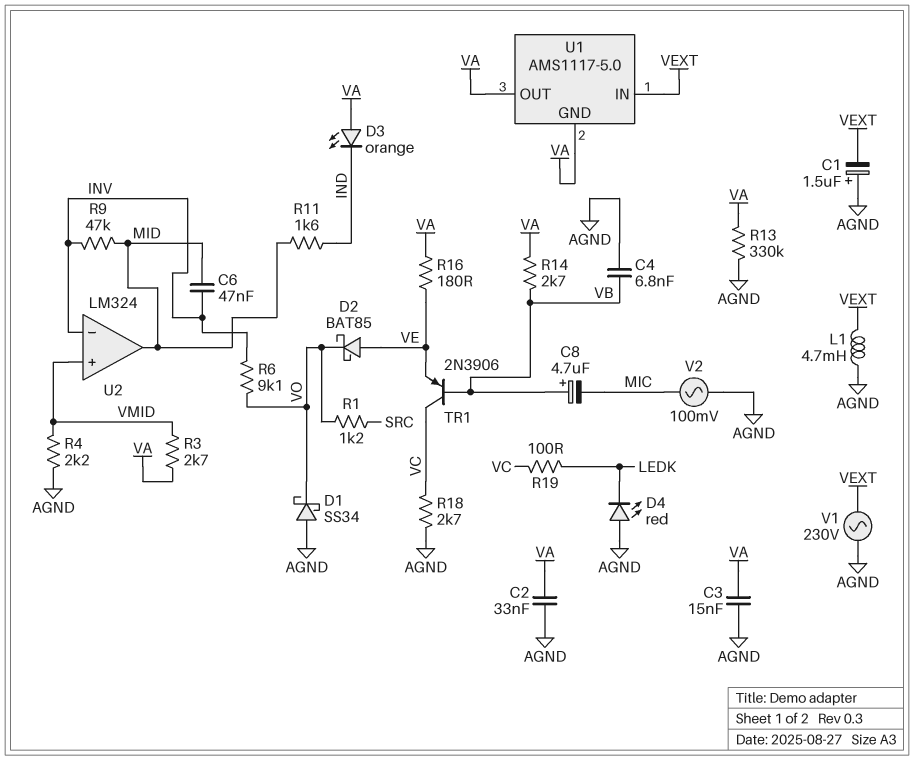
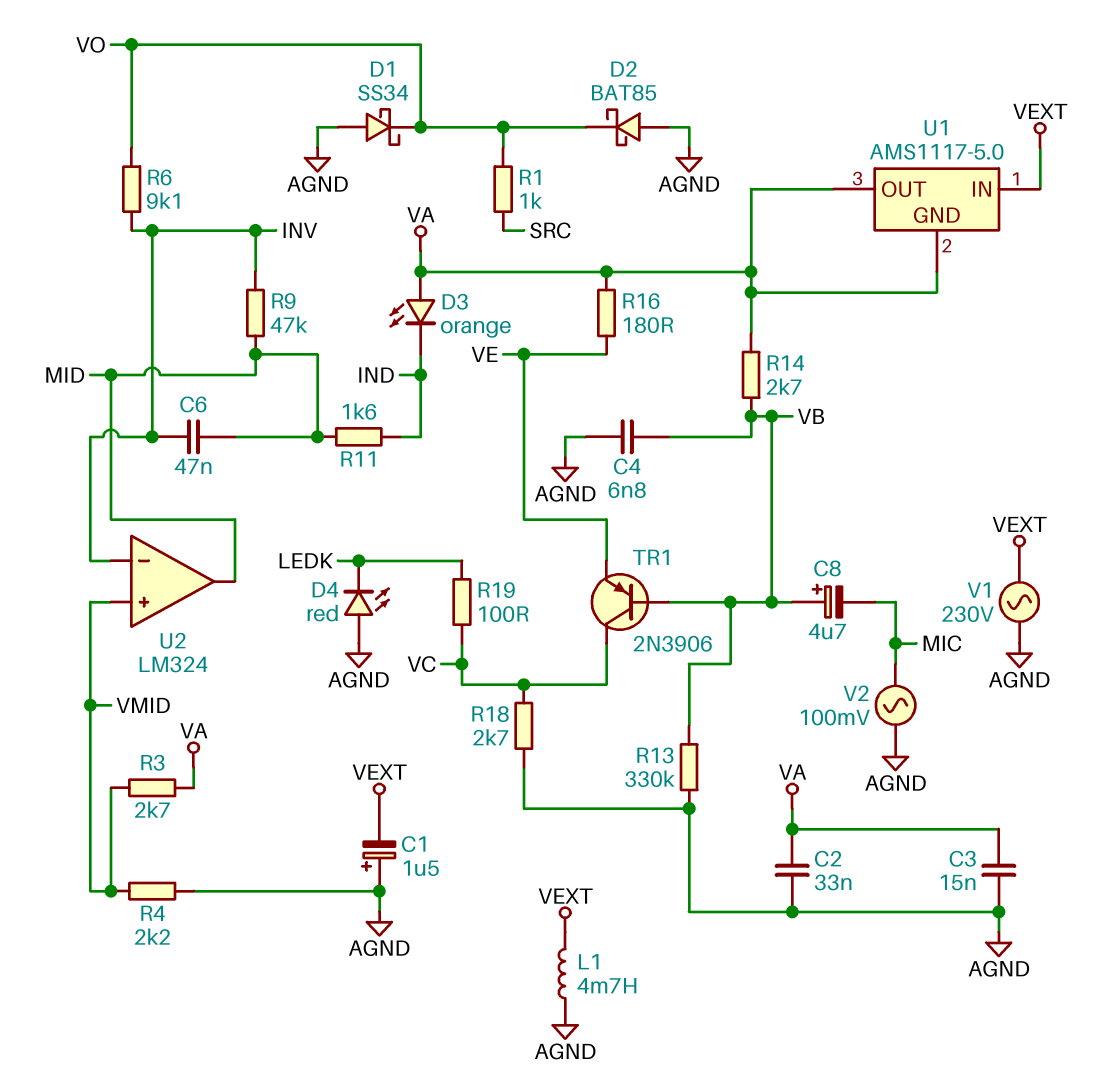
D2: schottky BAT85 (A VE, K VO) -> schottky BAT85 (A AGND, K VO)
R1: 1.2k (SRC, VO) -> 1k (SRC, VO)
R13: 330k (AGND, VA) -> 330k (AGND, VB)

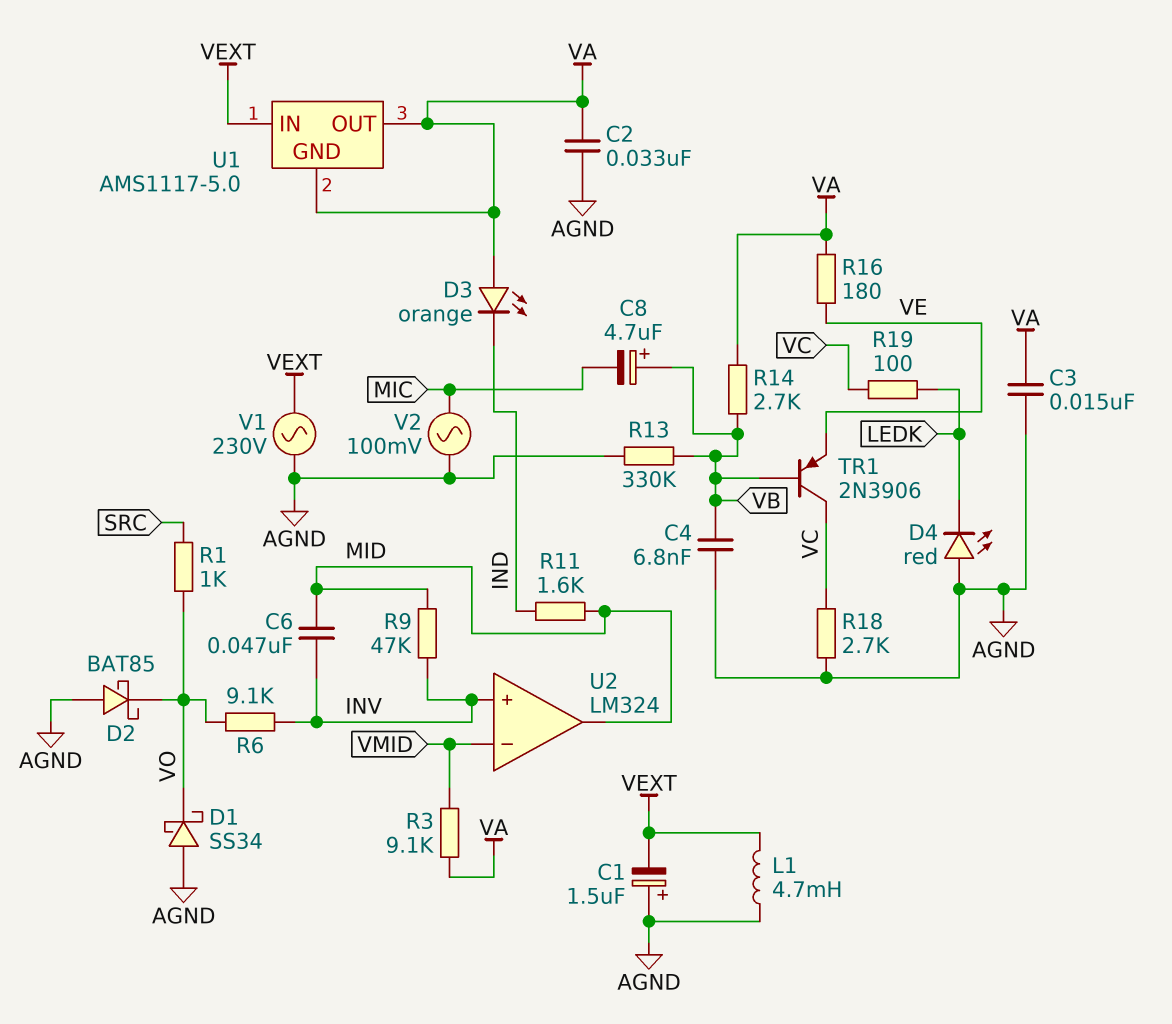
R3: 2.7k (VA, VMID) -> 9.1k (VA, VMID)
R4: 2.2k (AGND, VMID) -> none
U2 pin in+: VMID -> INV
U2 pin in-: INV -> VMID

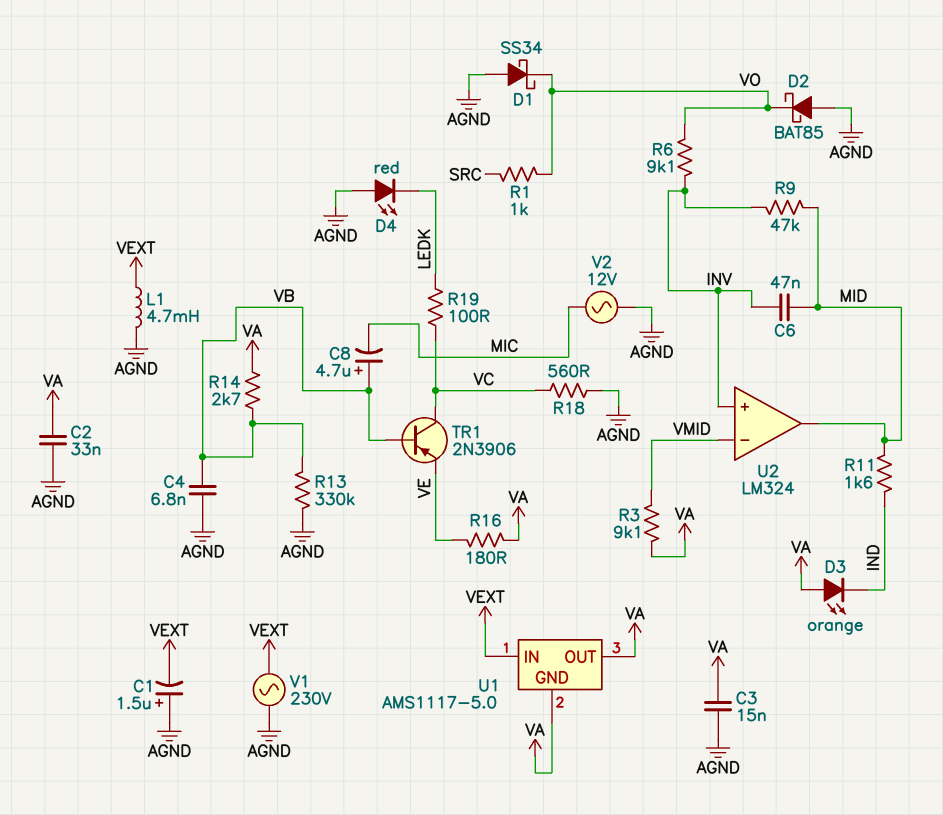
R18: 2.7k (AGND, VC) -> 560 (AGND, VC)
V2: AC 100mV (AGND, MIC) -> AC 12V (AGND, MIC)

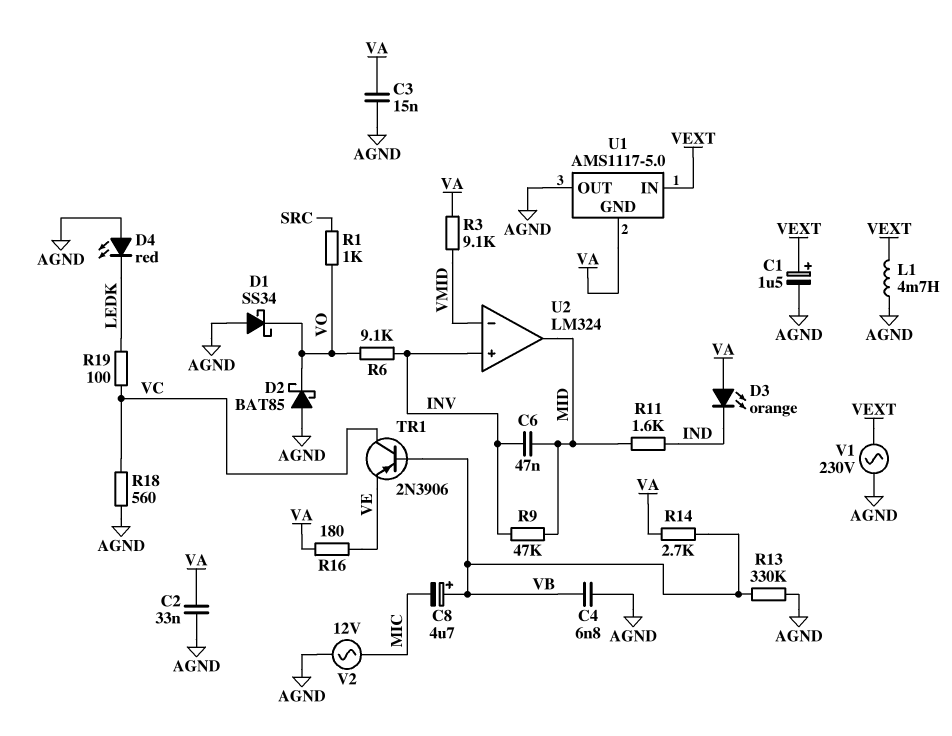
C1: 1.5uF (plus AGND, minus VEXT) -> 1.5uF (plus VEXT, minus AGND)
U1 pin OUT: VA -> AGND

